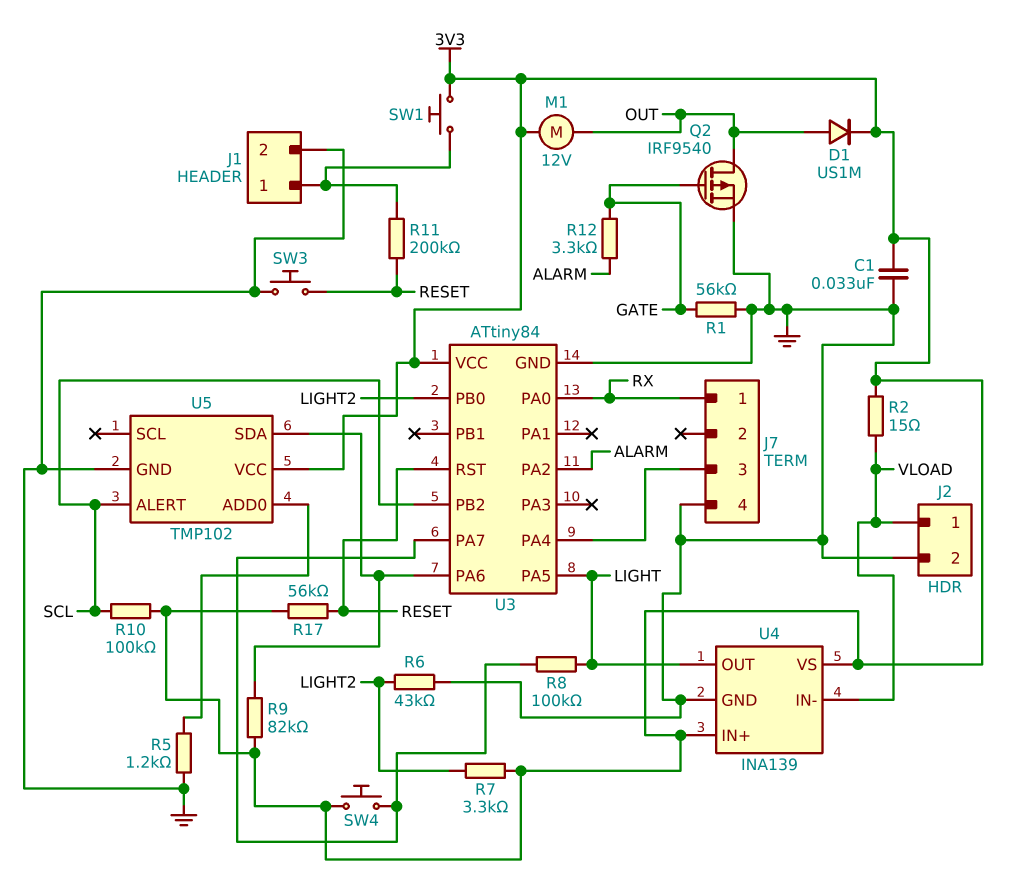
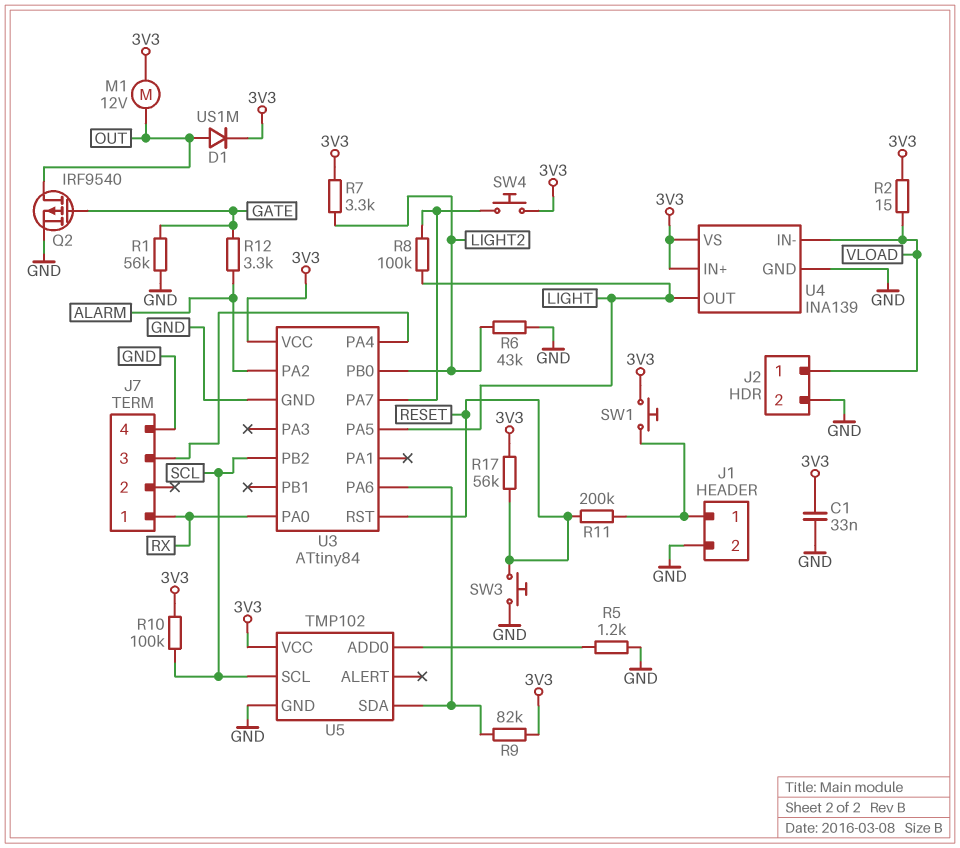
U5 pin ALERT: SCL -> none
U5 pin SCL: none -> SCL

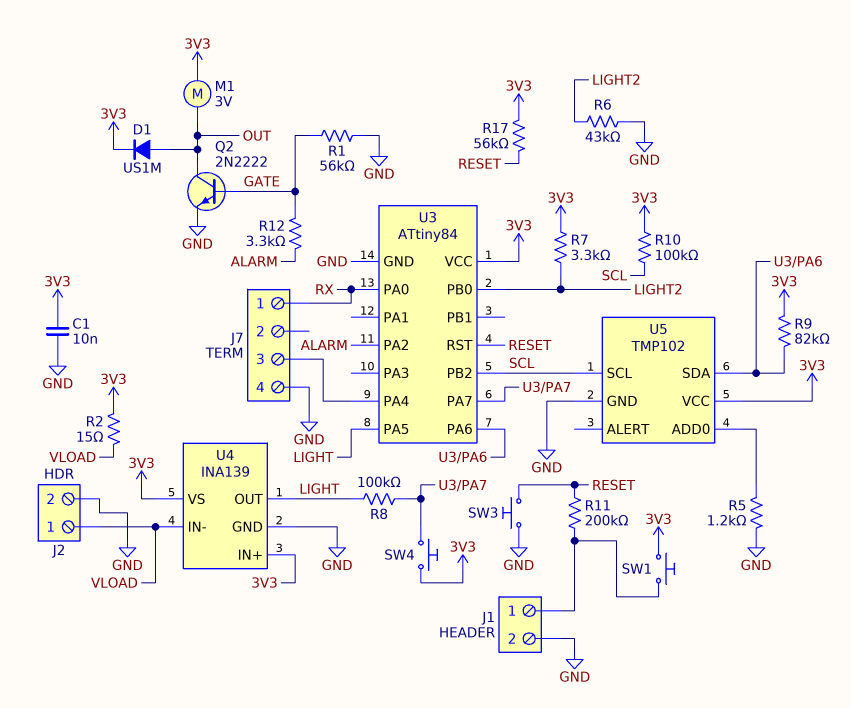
C1: 33nF (3V3, GND) -> 10nF (3V3, GND)
M1: motor 12V (3V3, OUT) -> motor 3V (3V3, OUT)
Q2: PMOS IRF9540 (G GATE, D OUT, S GND) -> NPN 2N2222 (B GATE, C OUT, E GND)

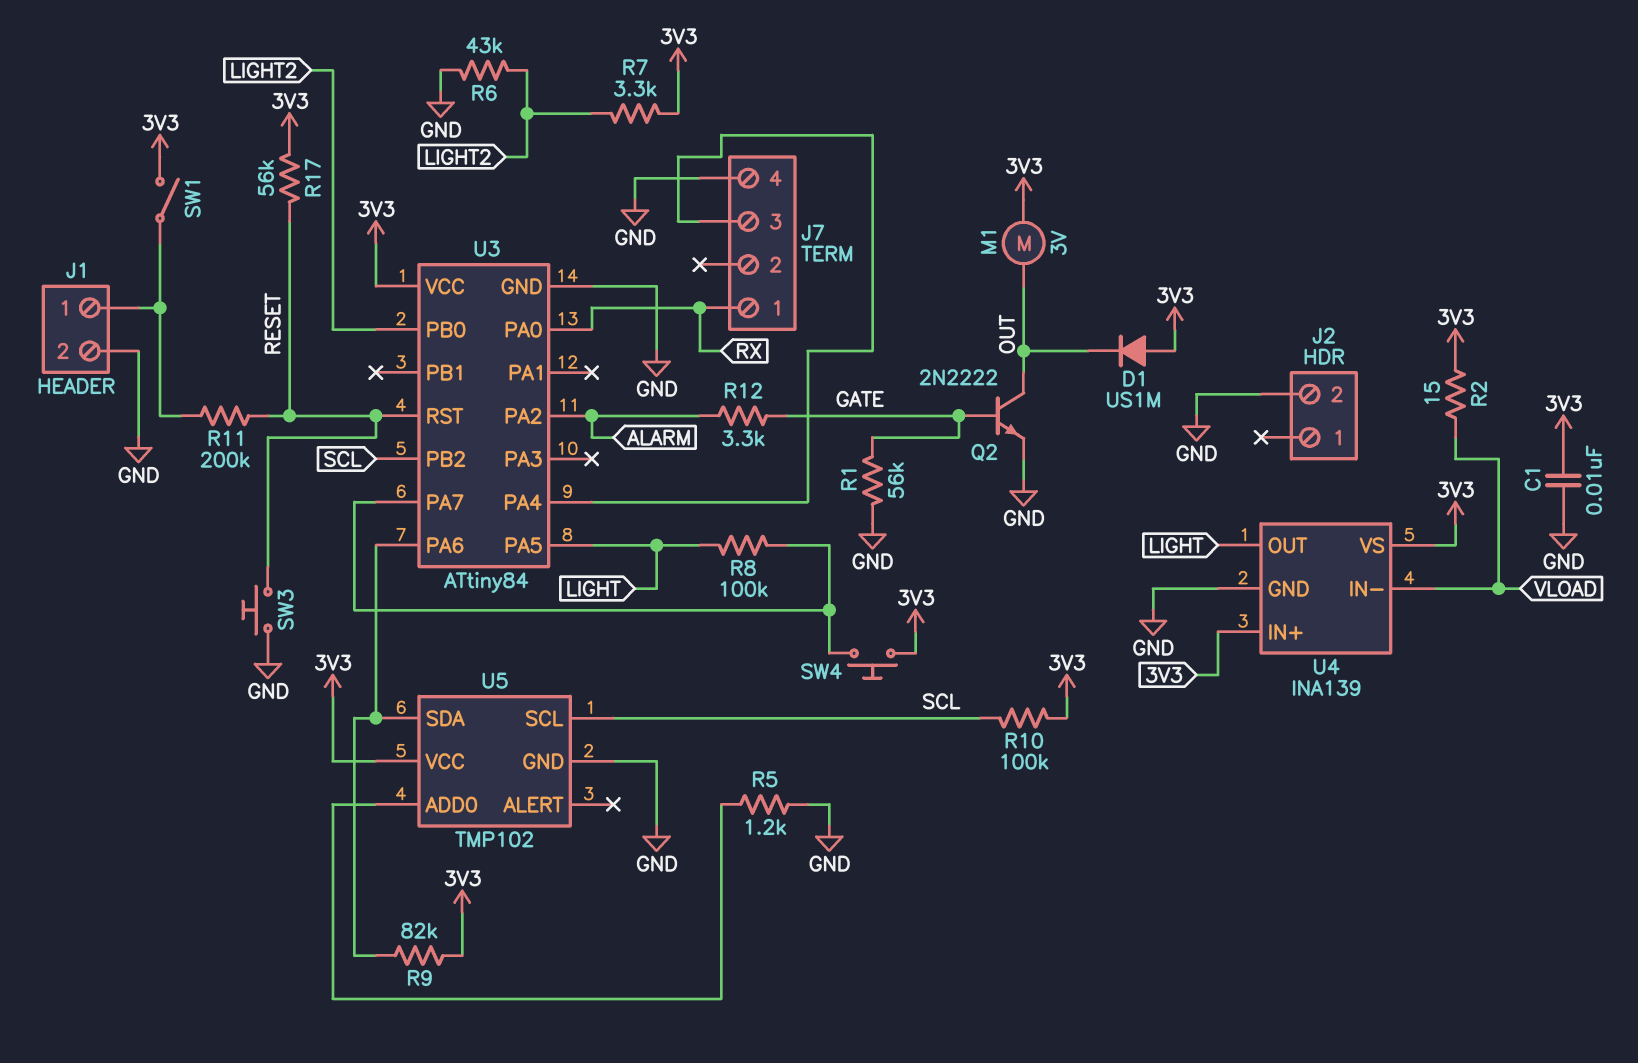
D1: diode US1M (A OUT, K 3V3) -> diode US1M (A 3V3, K OUT)
J2 pin 1: VLOAD -> none
SW1: button (3V3, J1/1) -> switch (3V3, J1/1)

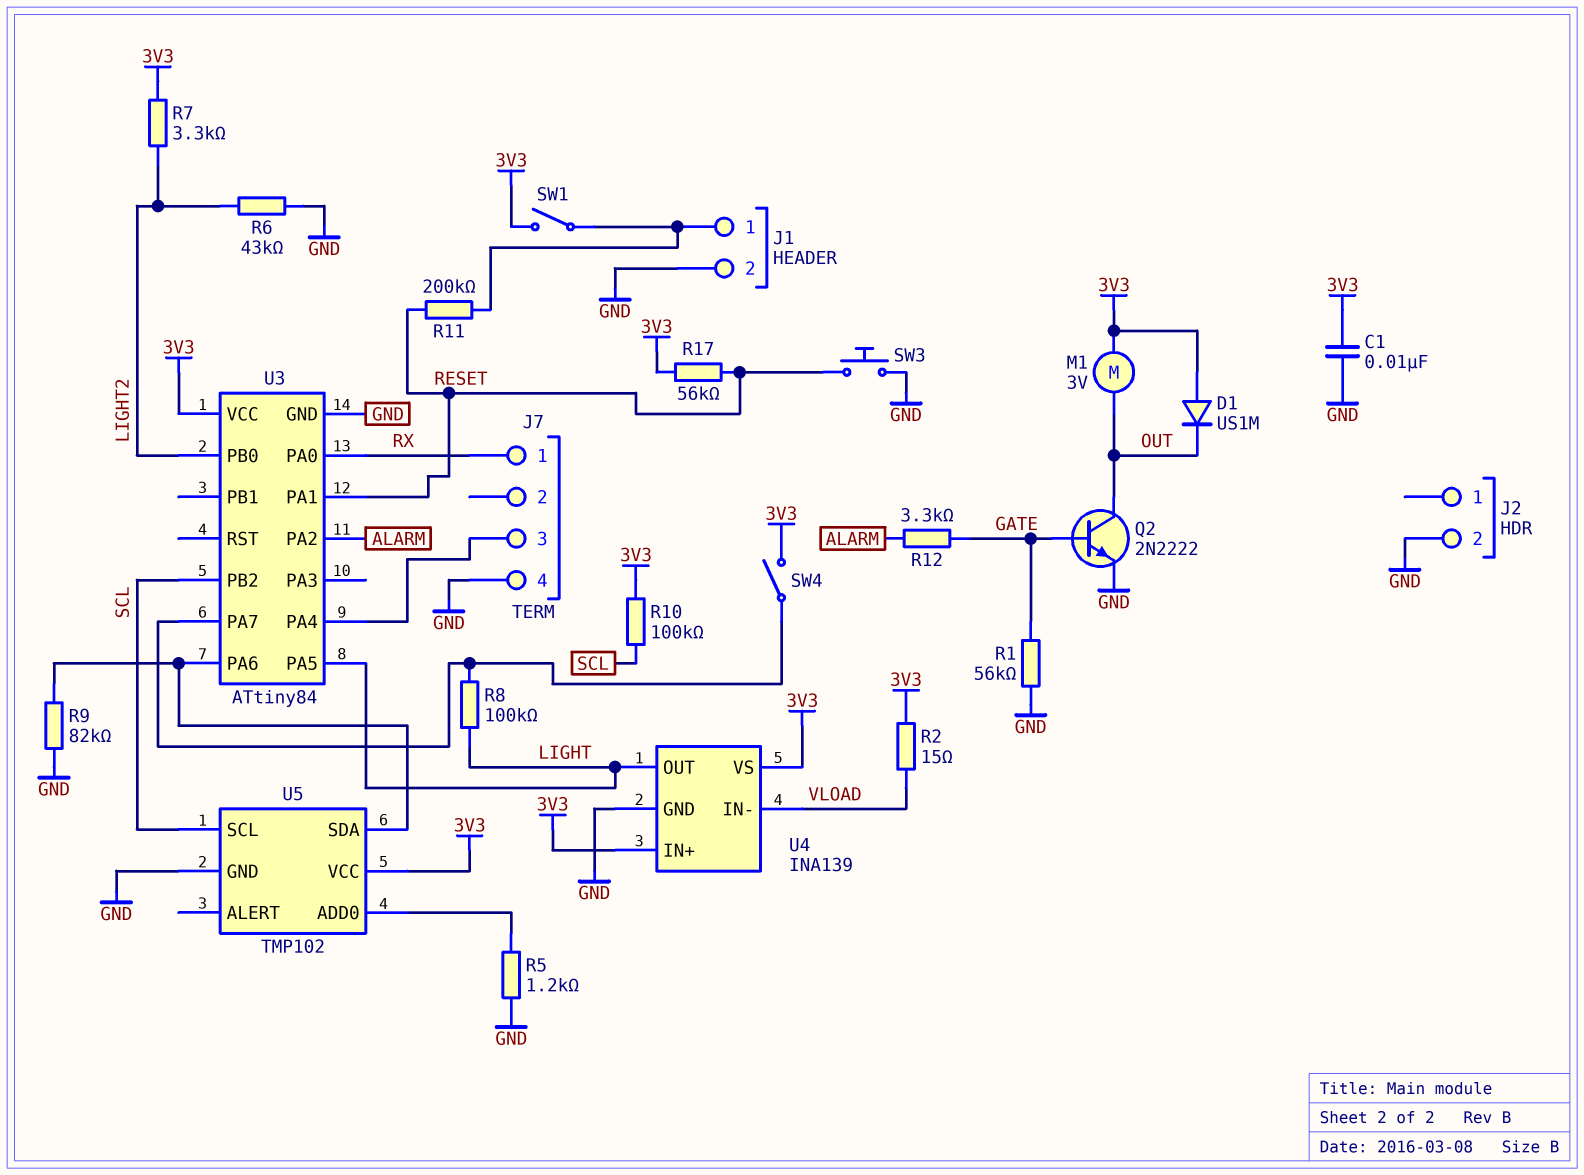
R9: 82k (3V3, U3/PA6) -> 82k (GND, U3/PA6)
SW4: button (3V3, U3/PA7) -> switch (3V3, U3/PA7)
U3 pin PA1: none -> RESET
U3 pin RST: RESET -> none

